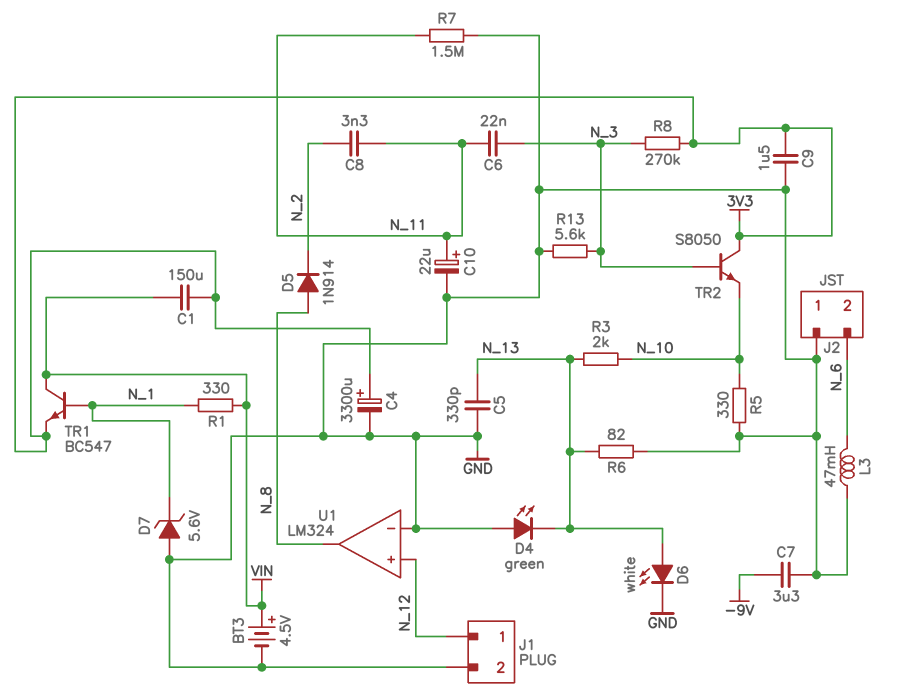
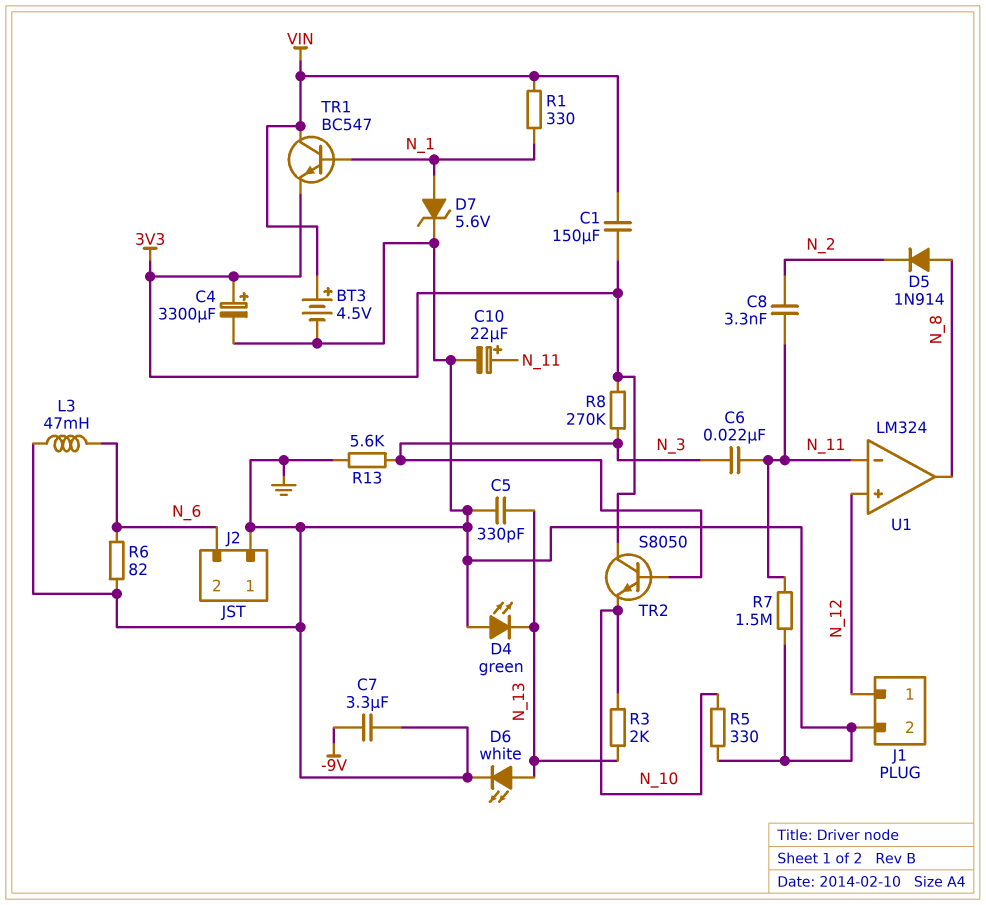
C9: 1.5uF (3V3, GND) -> none
D7: zener 5.6V (A GND, K N_1) -> zener 5.6V (A N_1, K GND)
R6: 82 (GND, N_13) -> 82 (GND, N_6)
U1 pin in-: GND -> N_11

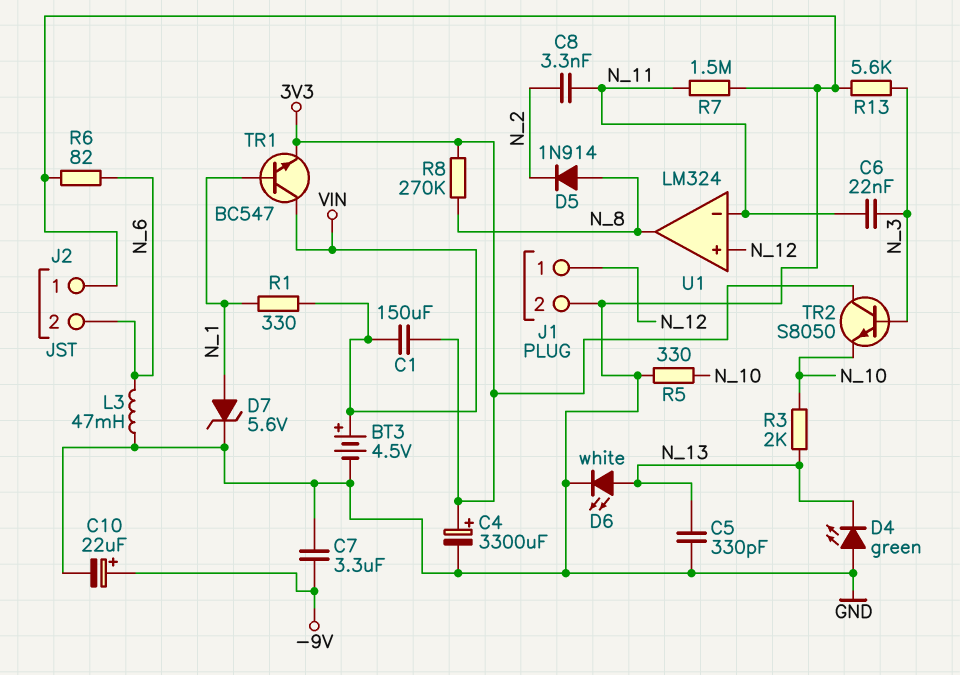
C10: 22uF (plus N_11, minus GND) -> 22uF (plus -9V, minus GND)
R8: 270k (3V3, N_3) -> 270k (3V3, N_8)

